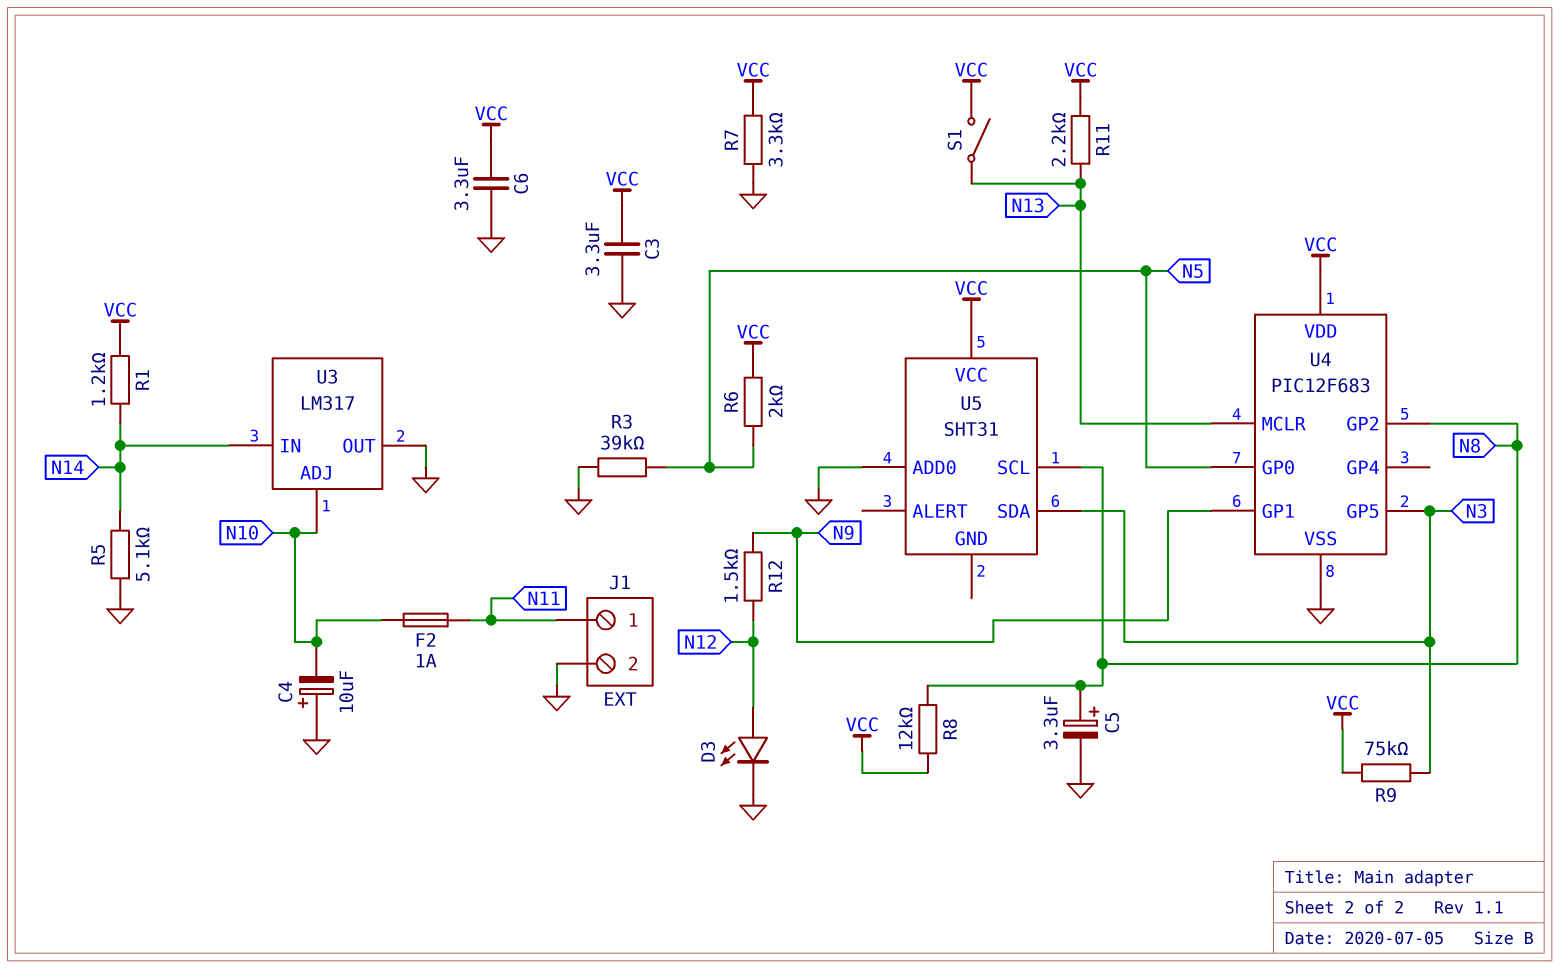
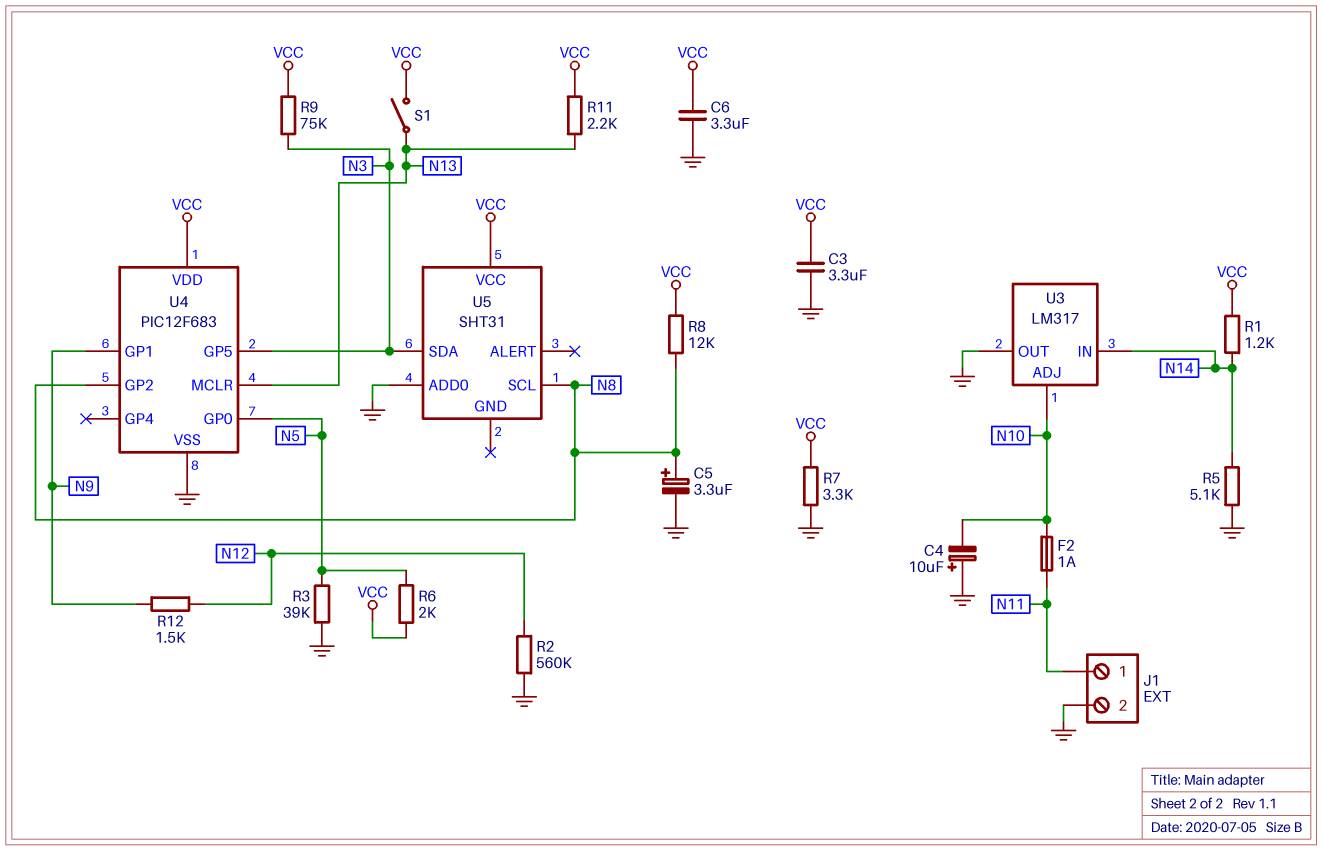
D3: LED (A N12, K GND) -> none
R2: none -> 560k (GND, N12)

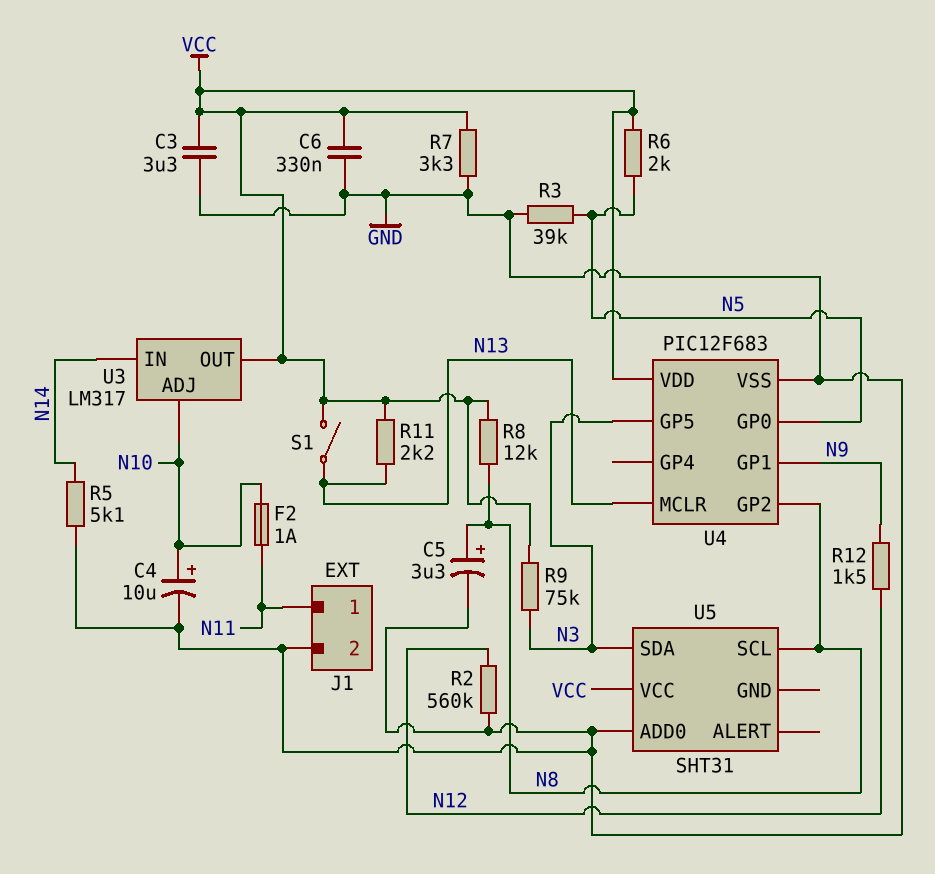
C4: 10uF (plus GND, minus N10) -> 10uF (plus N10, minus GND)
C6: 3.3uF (GND, VCC) -> 330nF (GND, VCC)
R1: 1.2k (N14, VCC) -> none
U3 pin OUT: GND -> VCC

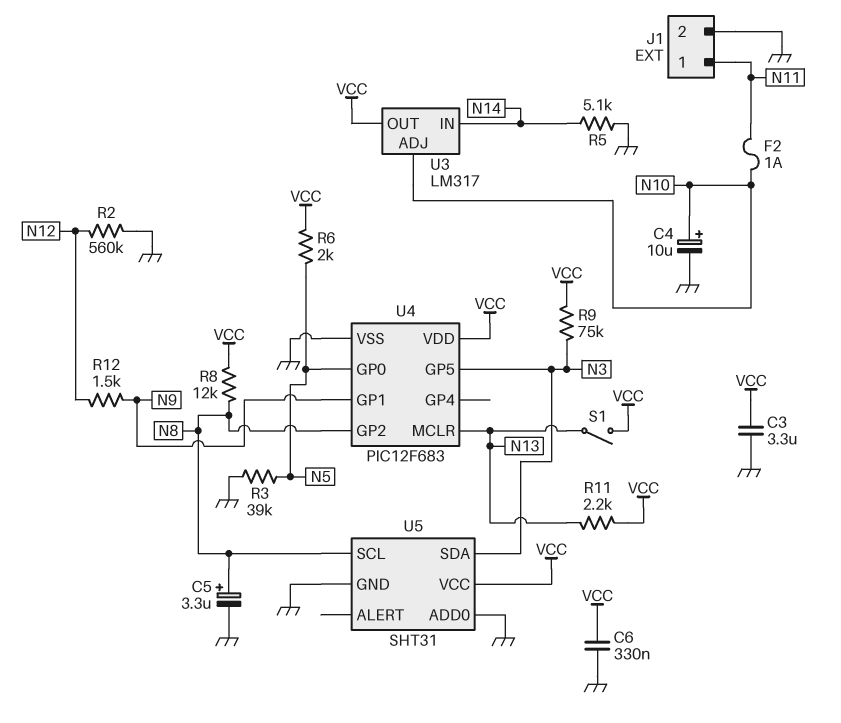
R7: 3.3k (GND, VCC) -> none
U5 pin GND: none -> GND

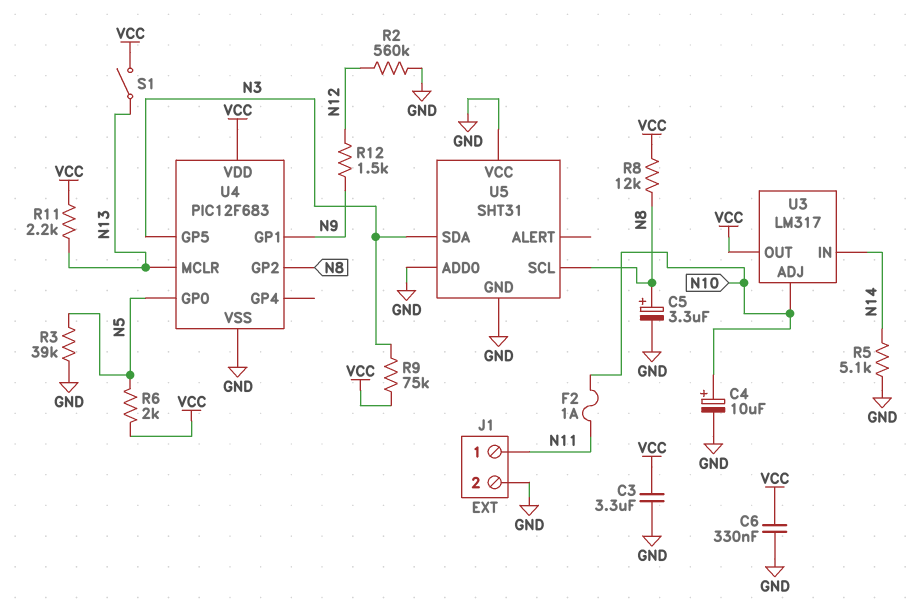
U5 pin VCC: VCC -> GND

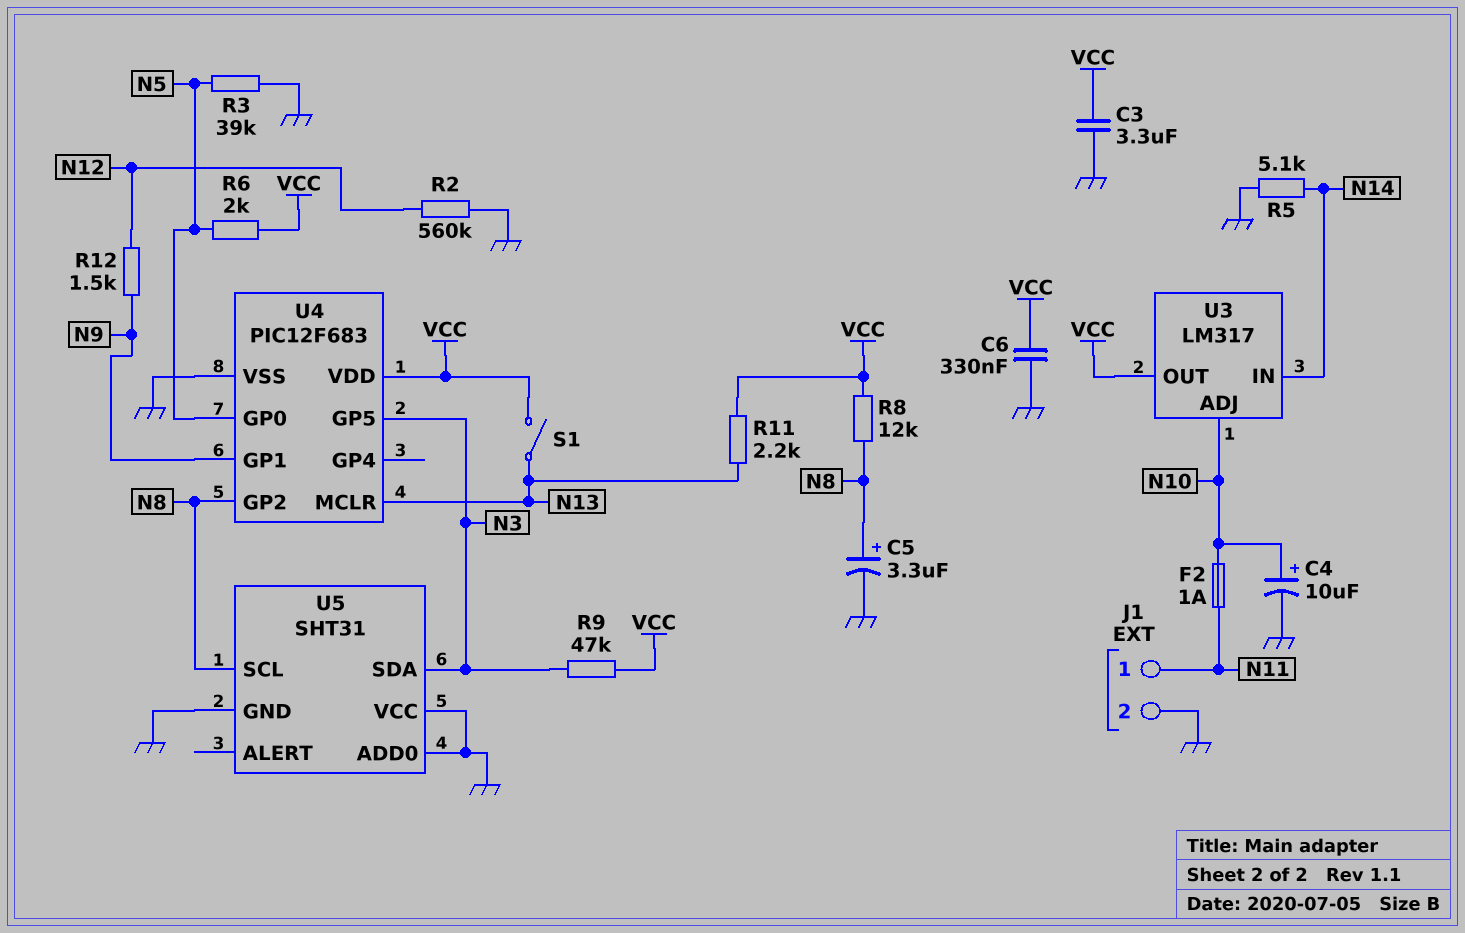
R9: 75k (N3, VCC) -> 47k (N3, VCC)

